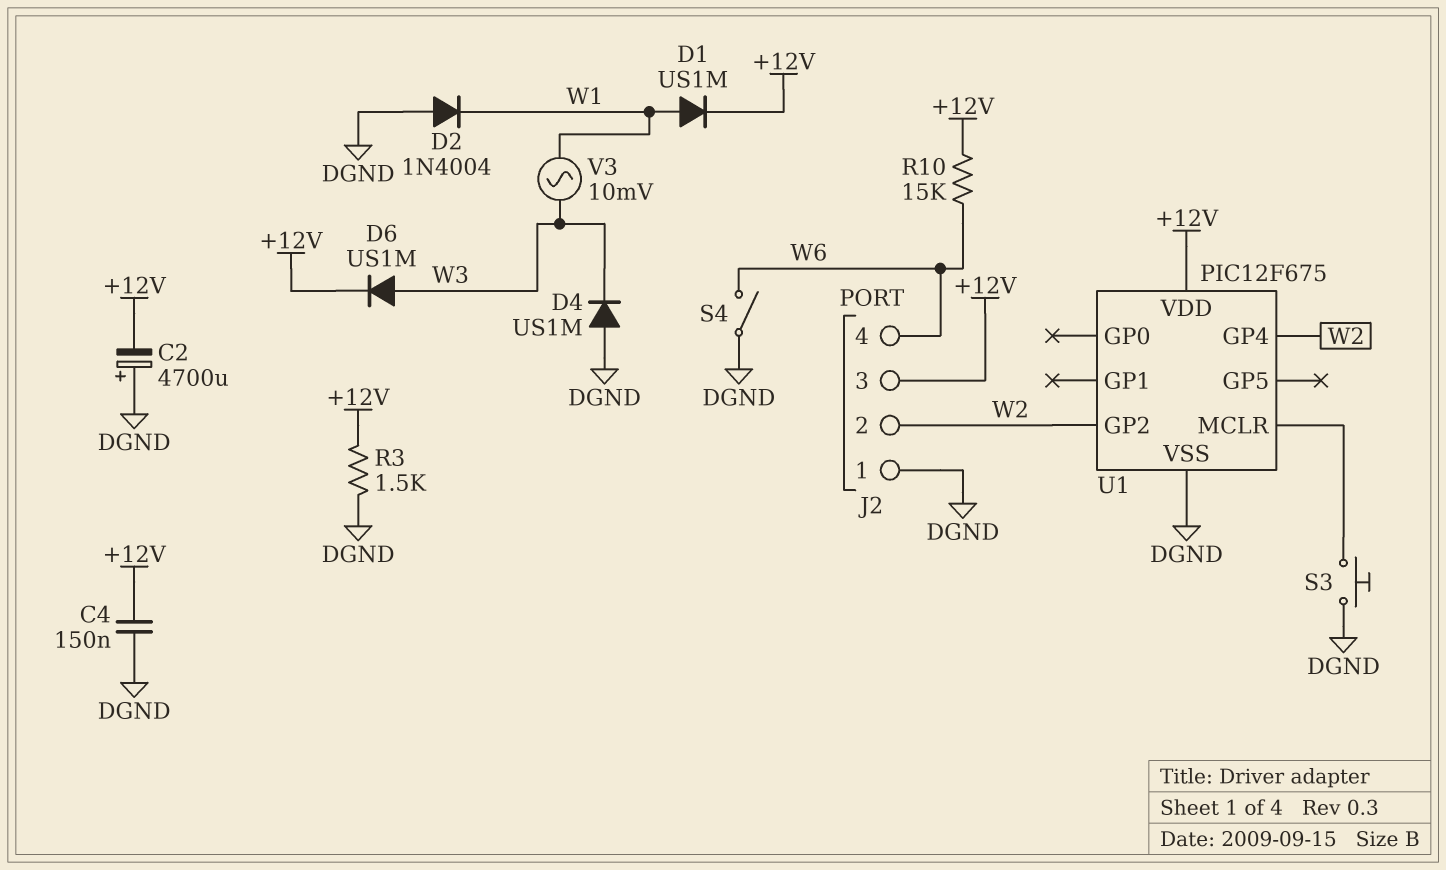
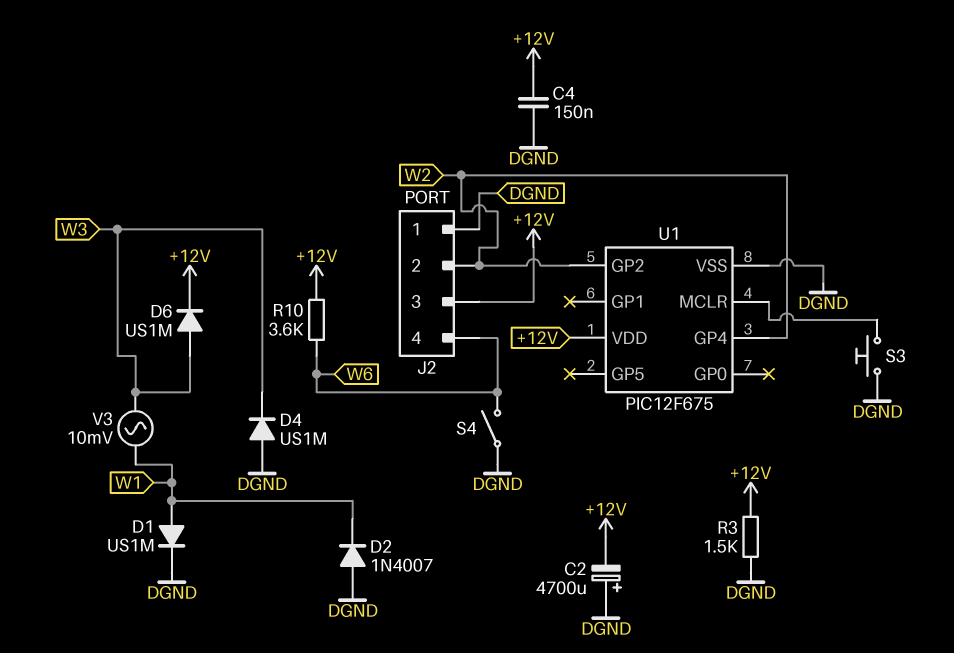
D1: diode US1M (A W1, K +12V) -> diode US1M (A W1, K DGND)
D2: diode 1N4004 (A DGND, K W1) -> diode 1N4007 (A DGND, K W1)
R10: 15k (+12V, W6) -> 3.6k (+12V, W6)

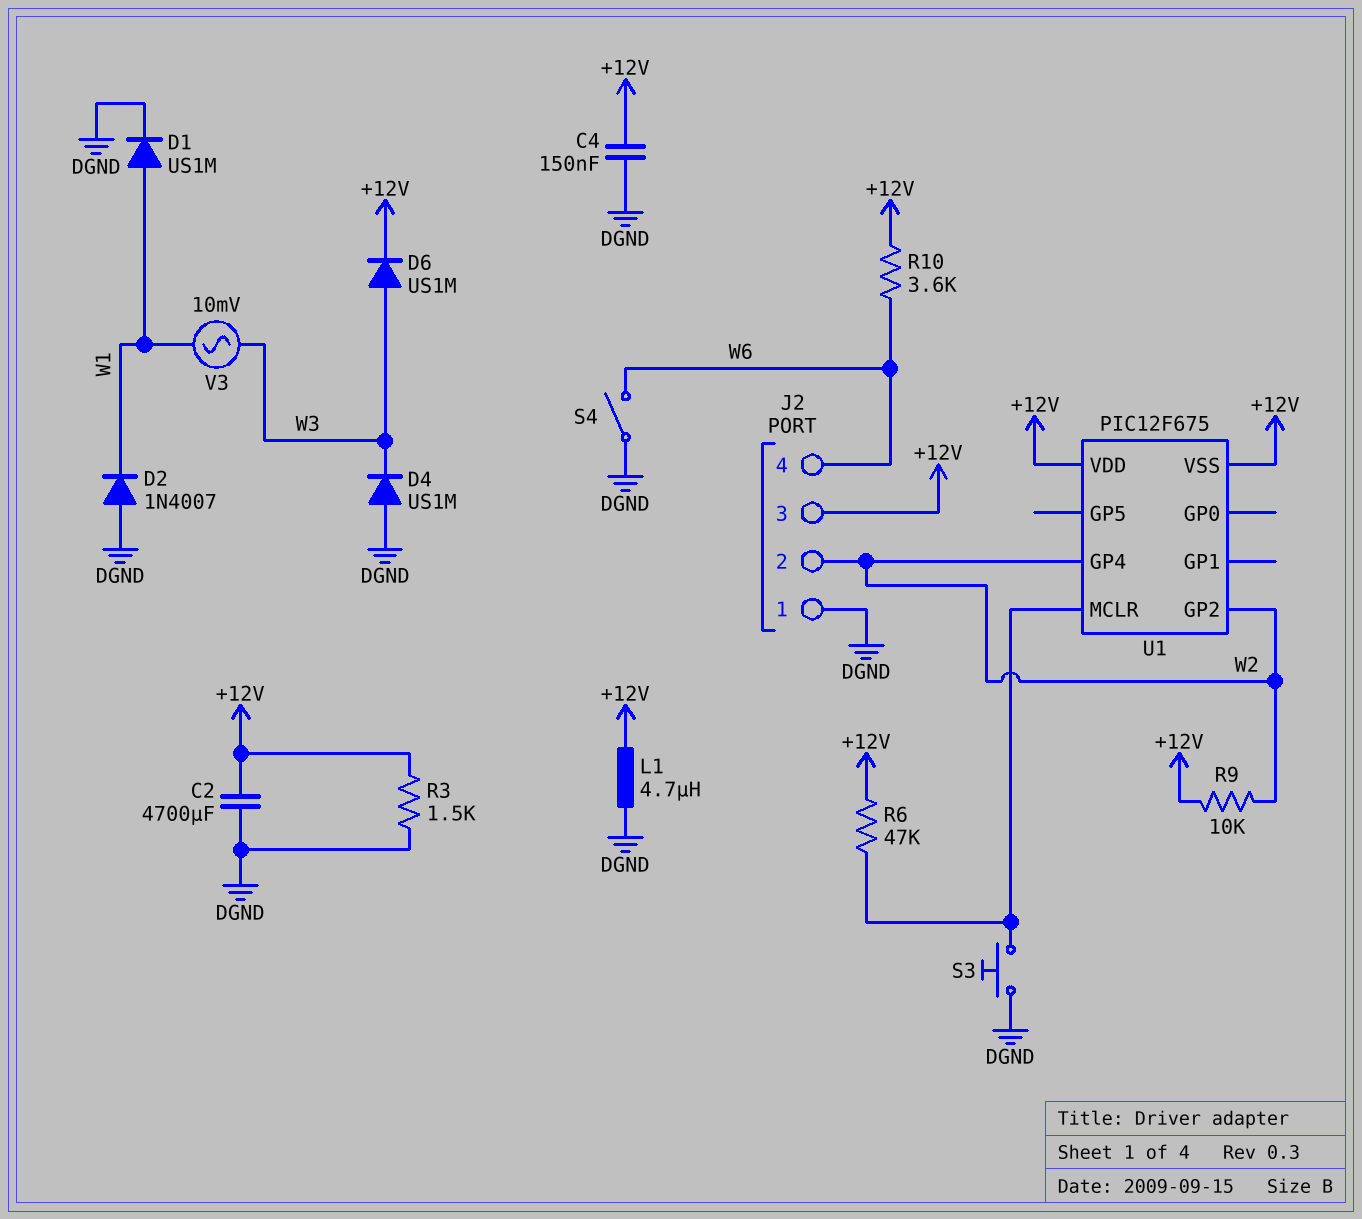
C2: 4700uF (plus DGND, minus +12V) -> 4700uF (+12V, DGND)
L1: none -> 4.7uH (+12V, DGND)
R6: none -> 47k (+12V, U1/MCLR)
R9: none -> 10k (+12V, W2)
U1 pin VSS: DGND -> +12V

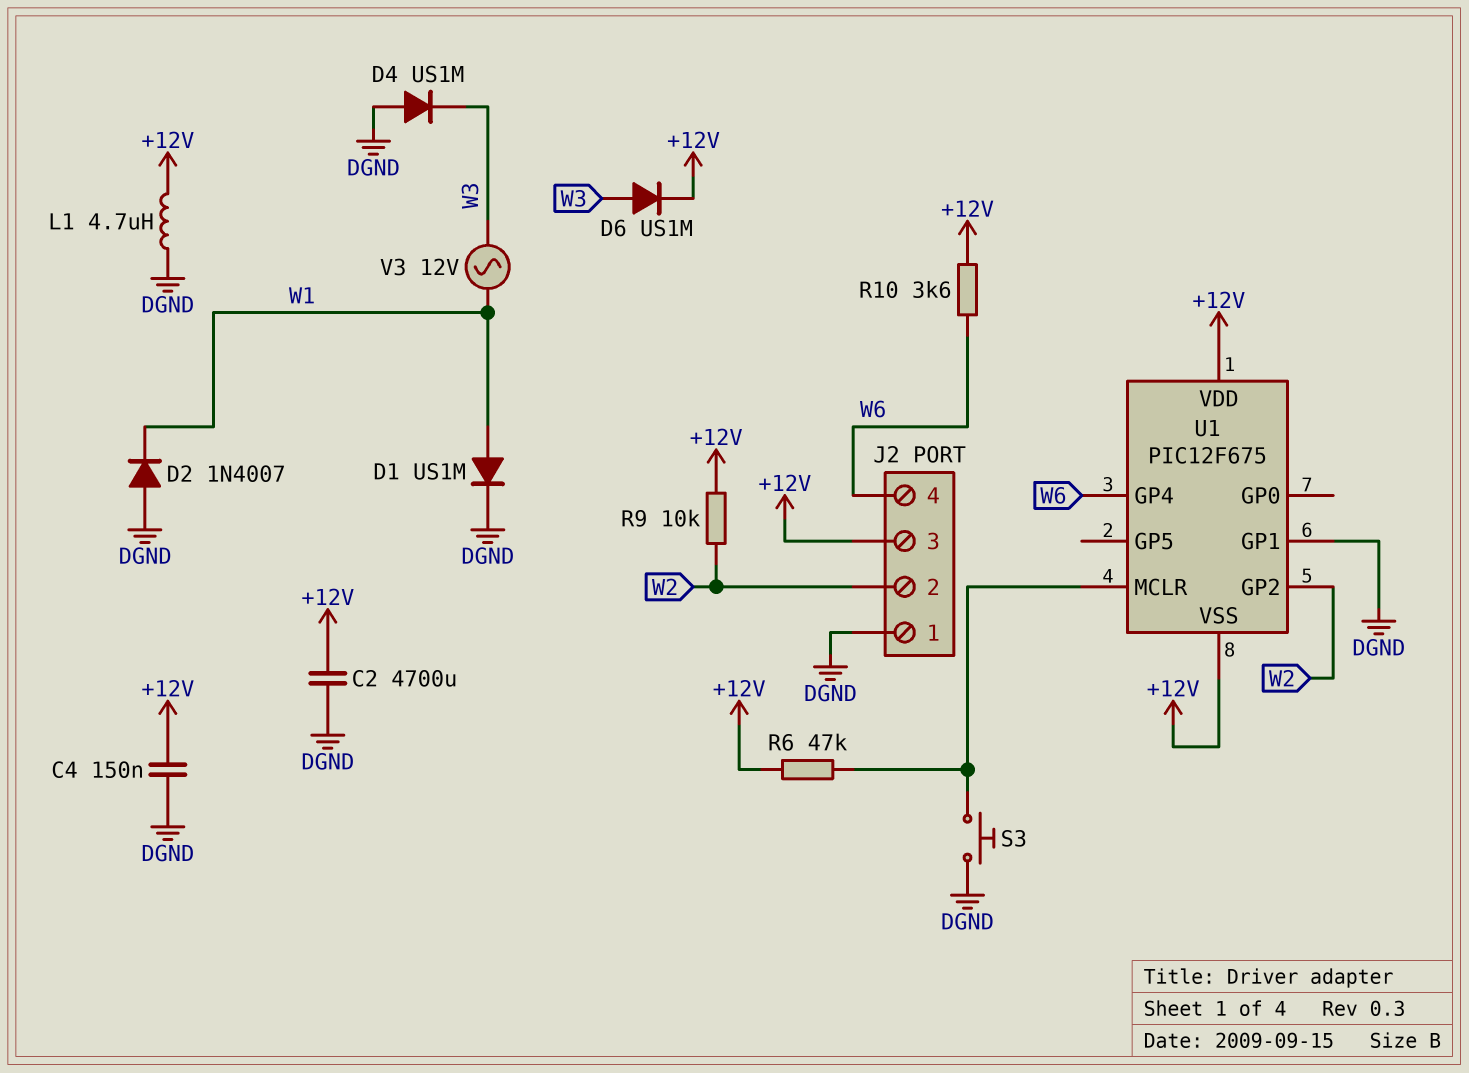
R3: 1.5k (+12V, DGND) -> none
S4: switch (DGND, W6) -> none
U1 pin GP1: none -> DGND
U1 pin GP4: W2 -> W6
V3: AC 10mV (W1, W3) -> AC 12V (W1, W3)

